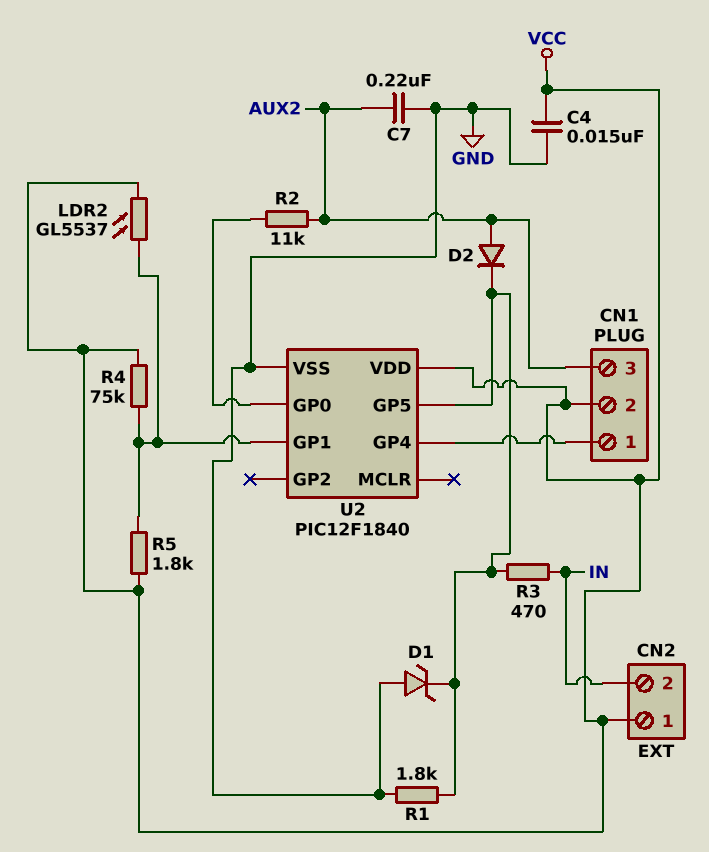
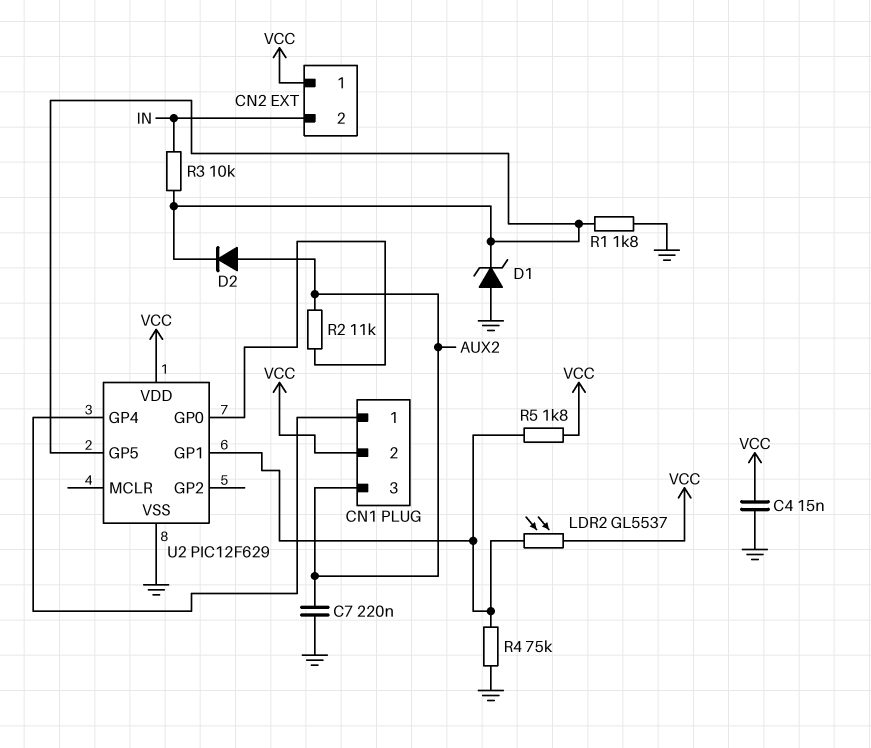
R3: 470 (IN, U2/GP5) -> 10k (IN, U2/GP5)
R4: 75k (U2/GP1, VCC) -> 75k (GND, U2/GP1)
U2: PIC12F1840 -> PIC12F629

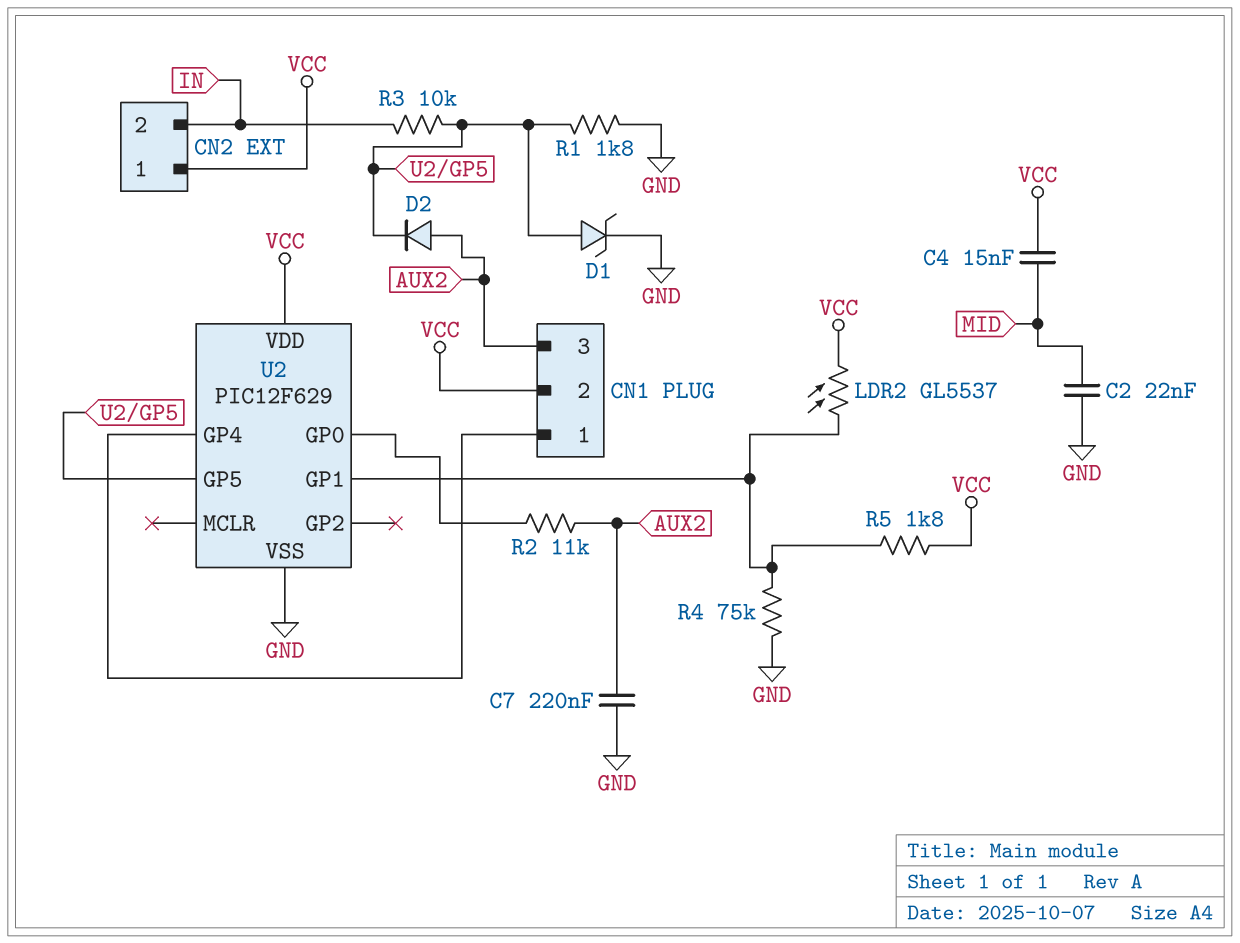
C2: none -> 22nF (GND, MID)
C4: 15nF (GND, VCC) -> 15nF (MID, VCC)
D1: zener (A GND, K U2/GP5) -> zener (A U2/GP5, K GND)

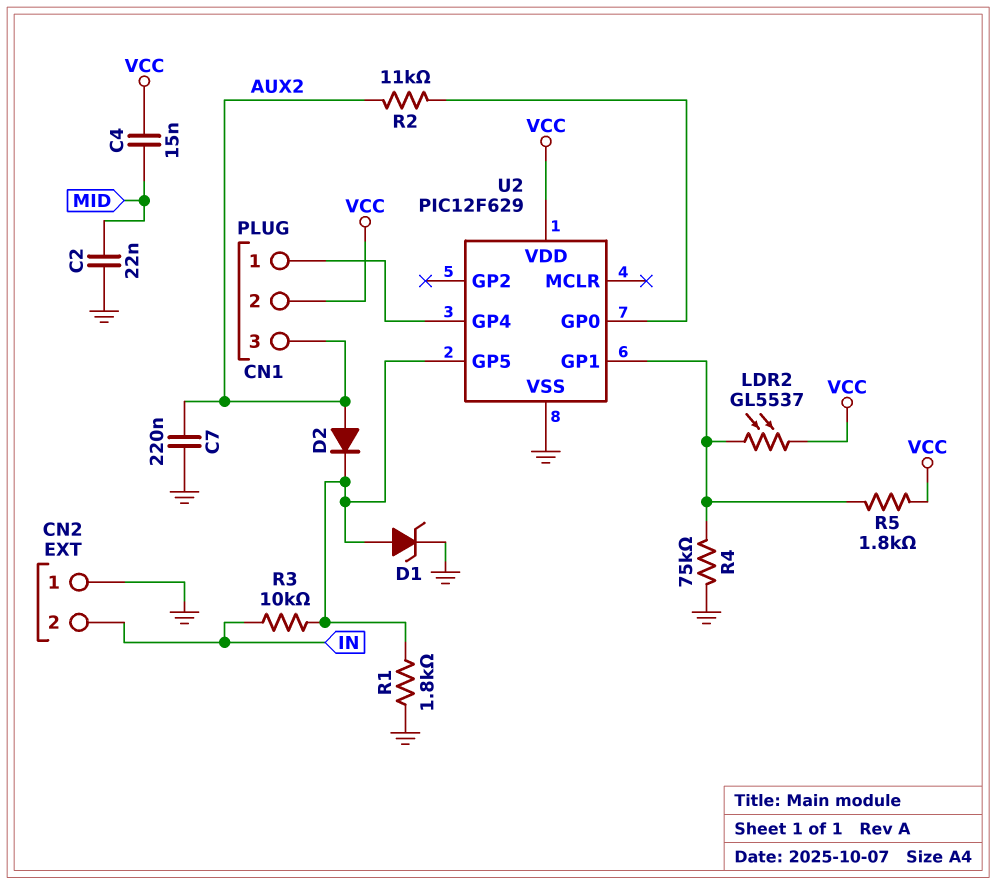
CN2 pin 1: VCC -> GND

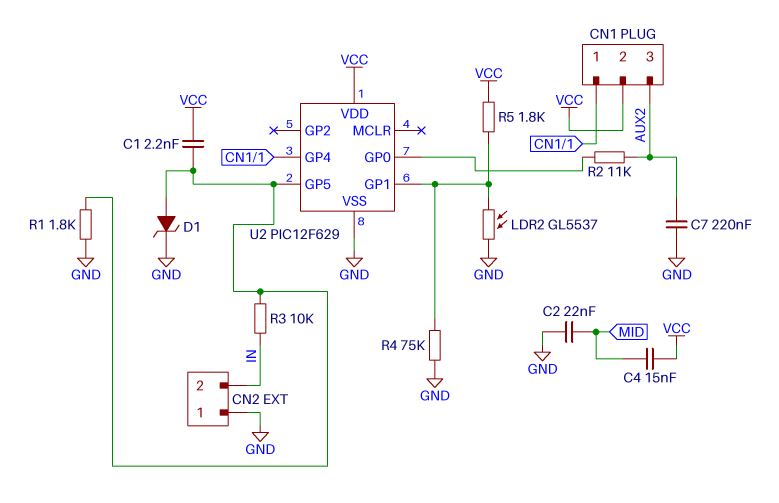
C1: none -> 2.2nF (U2/GP5, VCC)
D2: diode (A AUX2, K U2/GP5) -> none
LDR2: GL5537 (U2/GP1, VCC) -> GL5537 (GND, U2/GP1)

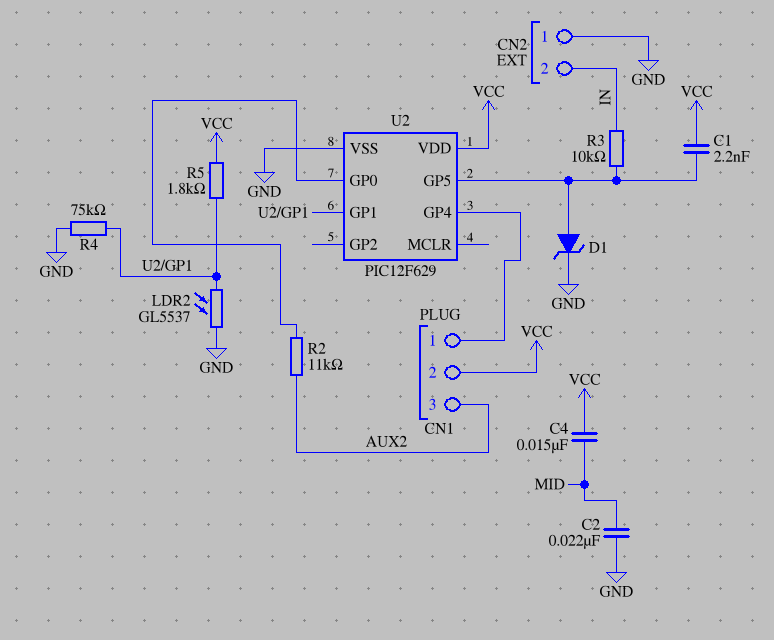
C7: 220nF (AUX2, GND) -> none
R1: 1.8k (GND, U2/GP5) -> none

